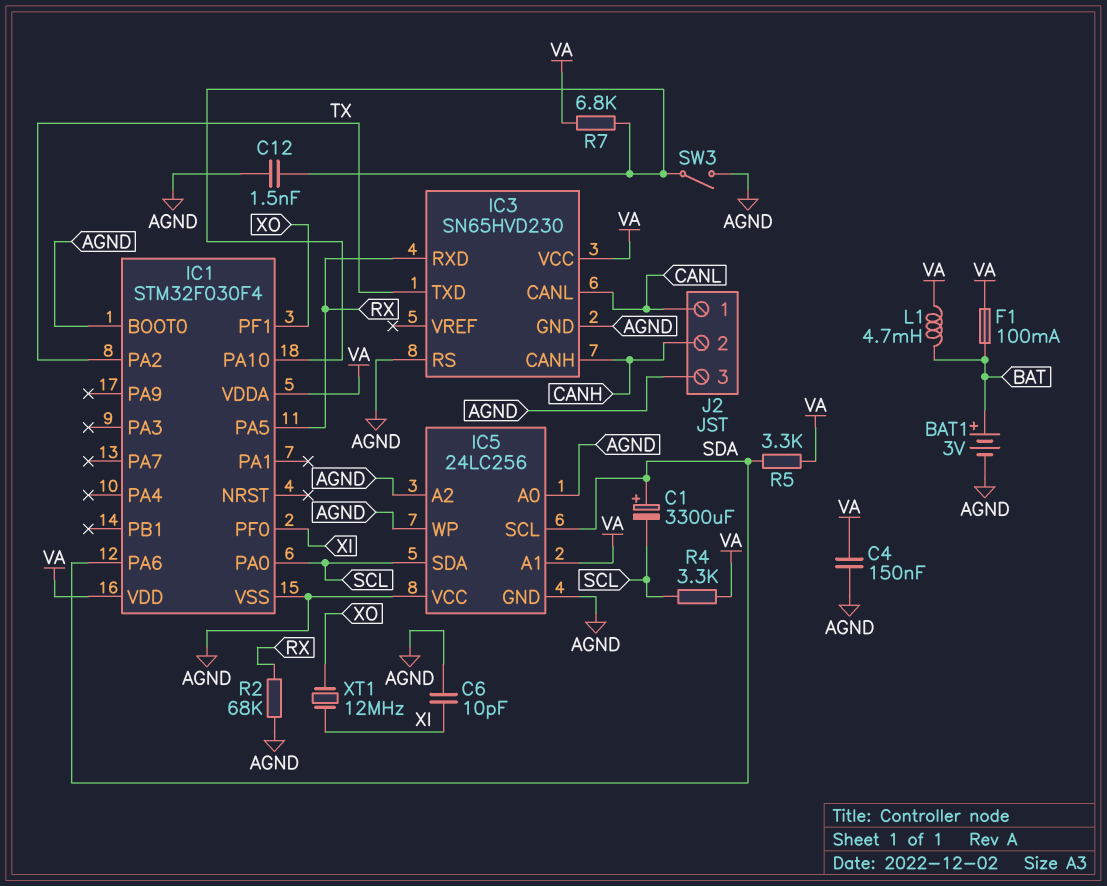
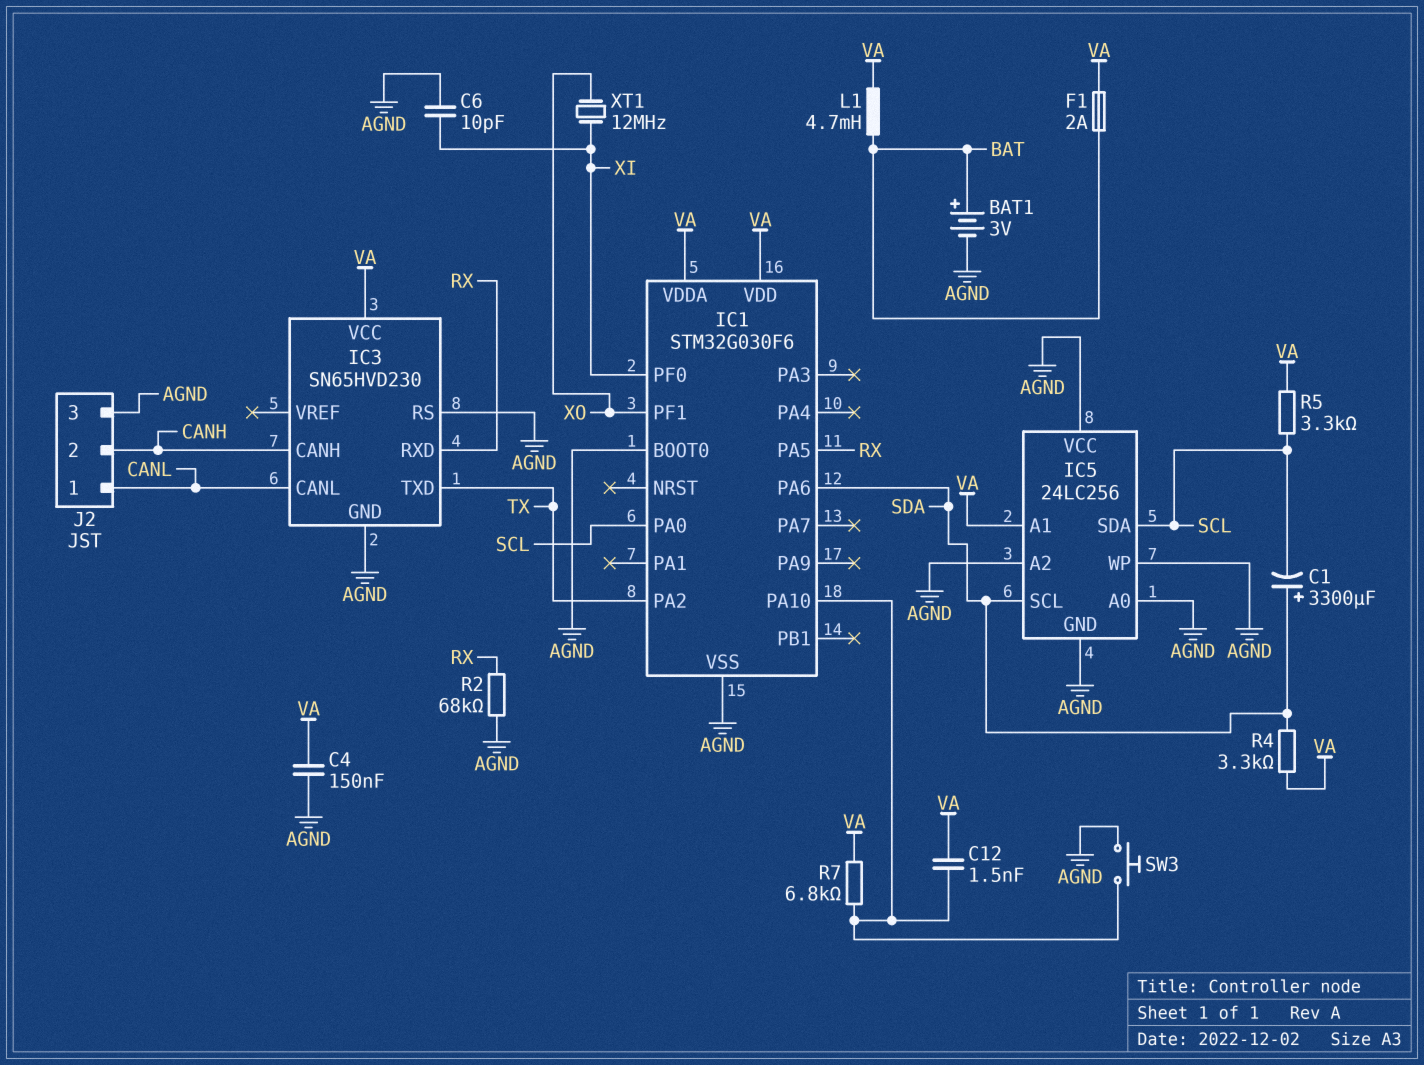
C12: 1.5nF (AGND, IC1/PA10) -> 1.5nF (IC1/PA10, VA)
F1: 100mA (BAT, VA) -> 2A (BAT, VA)
IC1: STM32F030F4 -> STM32G030F6
R4: 3.3k (SCL, VA) -> 3.3k (SDA, VA)
R5: 3.3k (SDA, VA) -> 3.3k (SCL, VA)
SW3: switch (AGND, IC1/PA10) -> button (AGND, IC1/PA10)

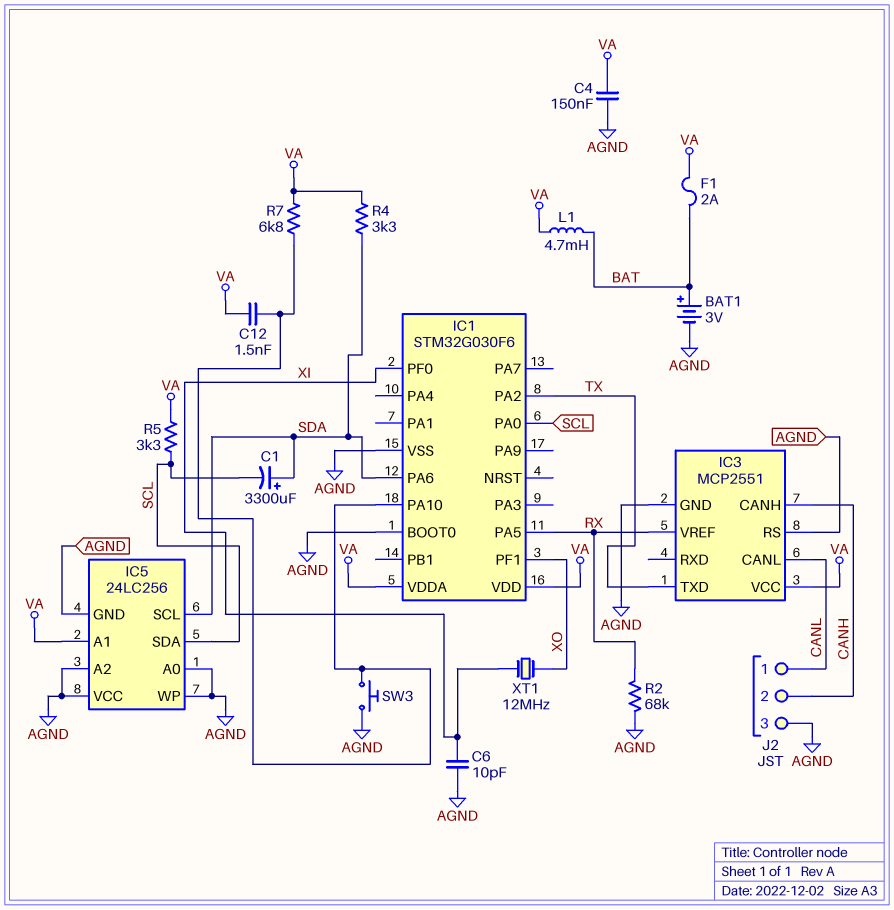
IC3: SN65HVD230 -> MCP2551
IC3 pin RXD: RX -> none
IC3 pin VREF: none -> RX

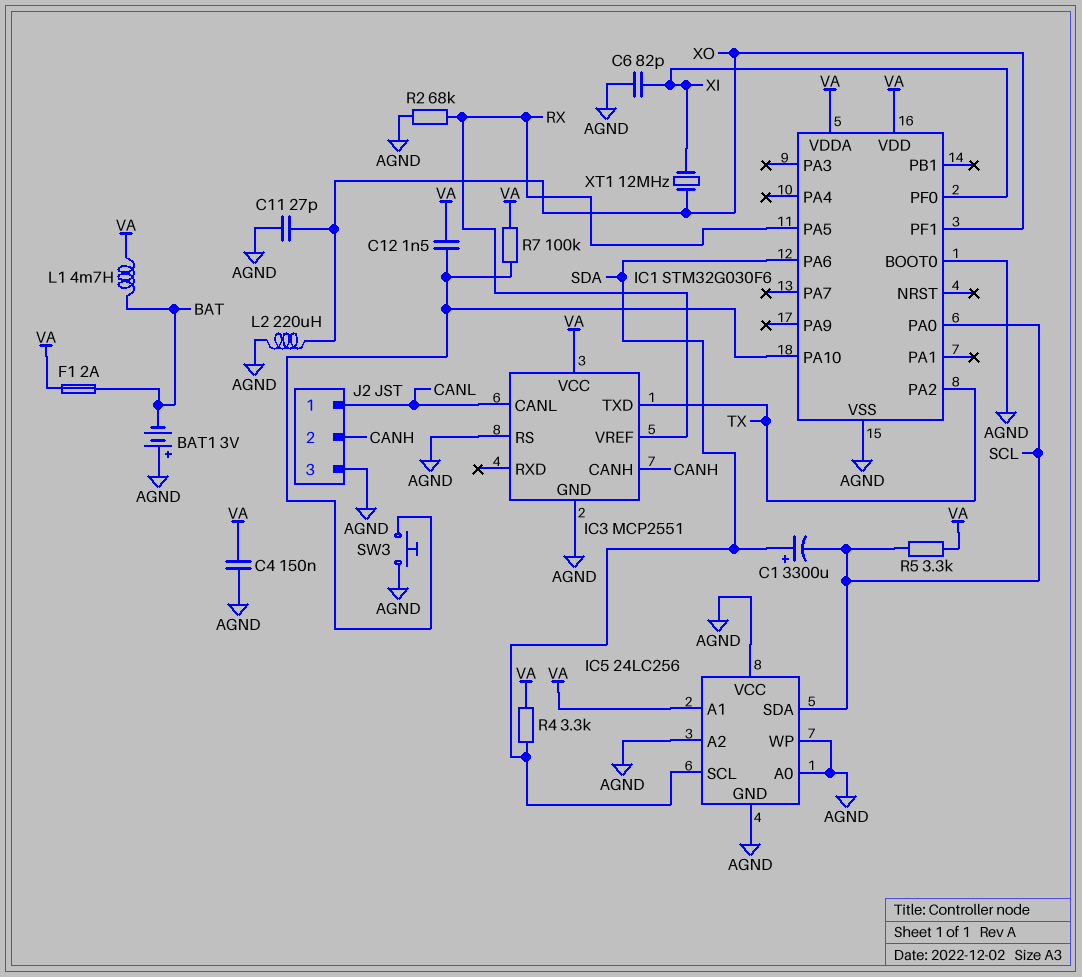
BAT1: 3V (plus BAT, minus AGND) -> 3V (plus AGND, minus BAT)
C6: 10pF (AGND, XI) -> 82pF (AGND, XI)
C11: none -> 27pF (AGND, XO)
L2: none -> 220uH (AGND, XO)
R7: 6.8k (IC1/PA10, VA) -> 100k (IC1/PA10, VA)

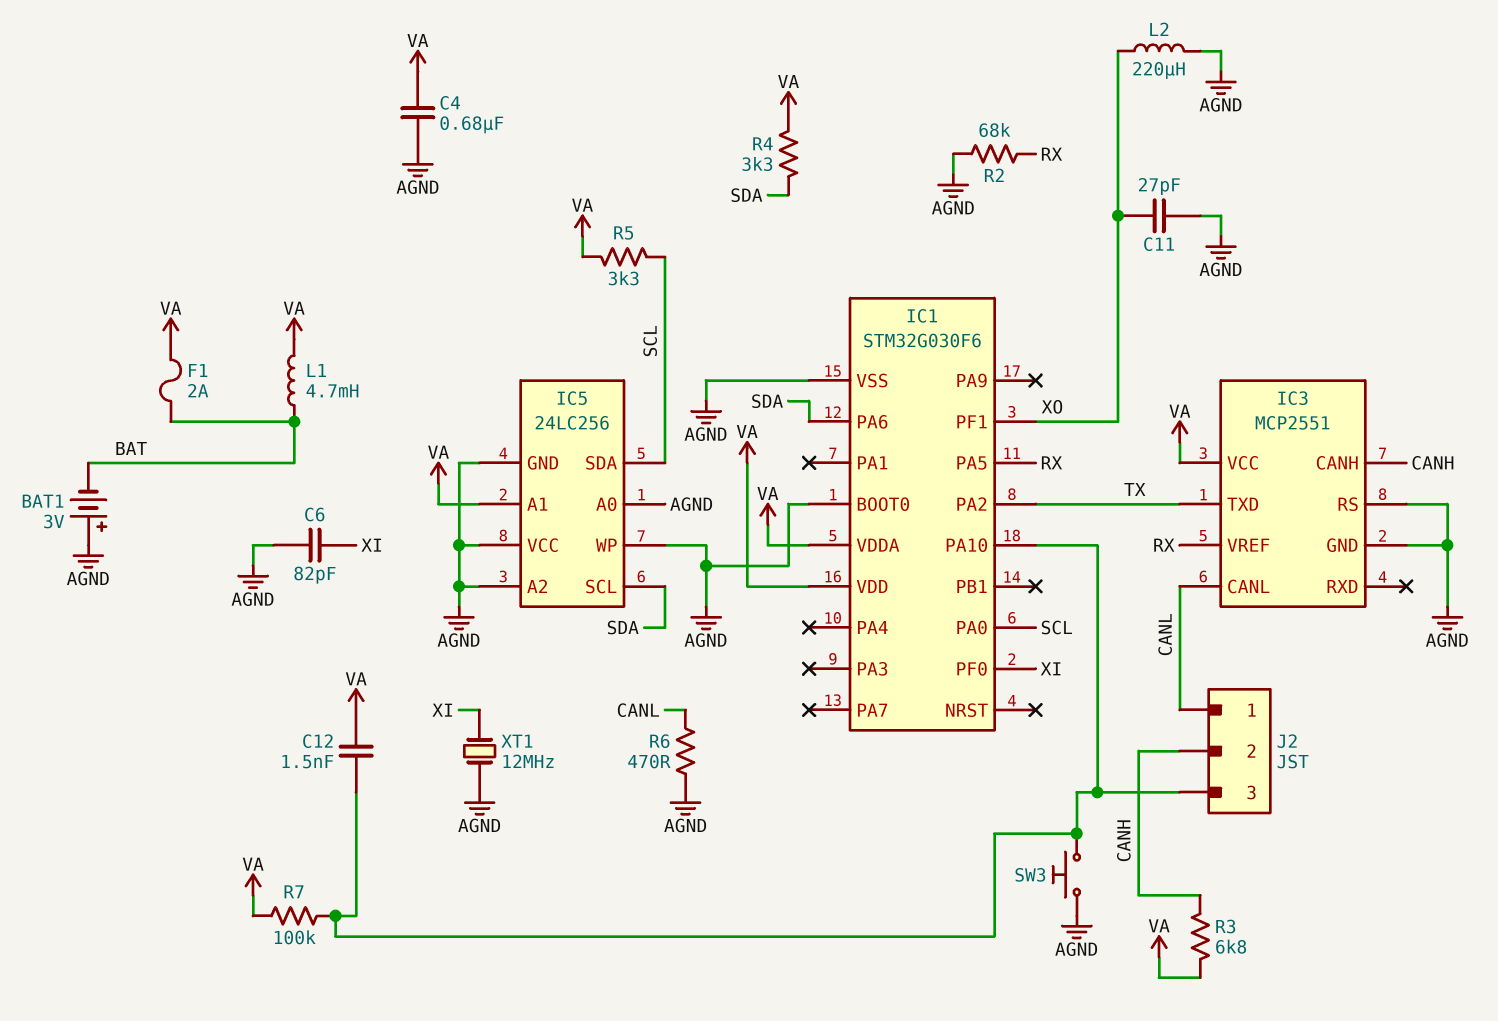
C1: 3300uF (plus SDA, minus SCL) -> none
C4: 150nF (AGND, VA) -> 680nF (AGND, VA)
J2 pin 3: AGND -> IC1/PA10
R3: none -> 6.8k (CANH, VA)
R6: none -> 470 (AGND, CANL)
XT1: 12MHz (XI, XO) -> 12MHz (AGND, XI)

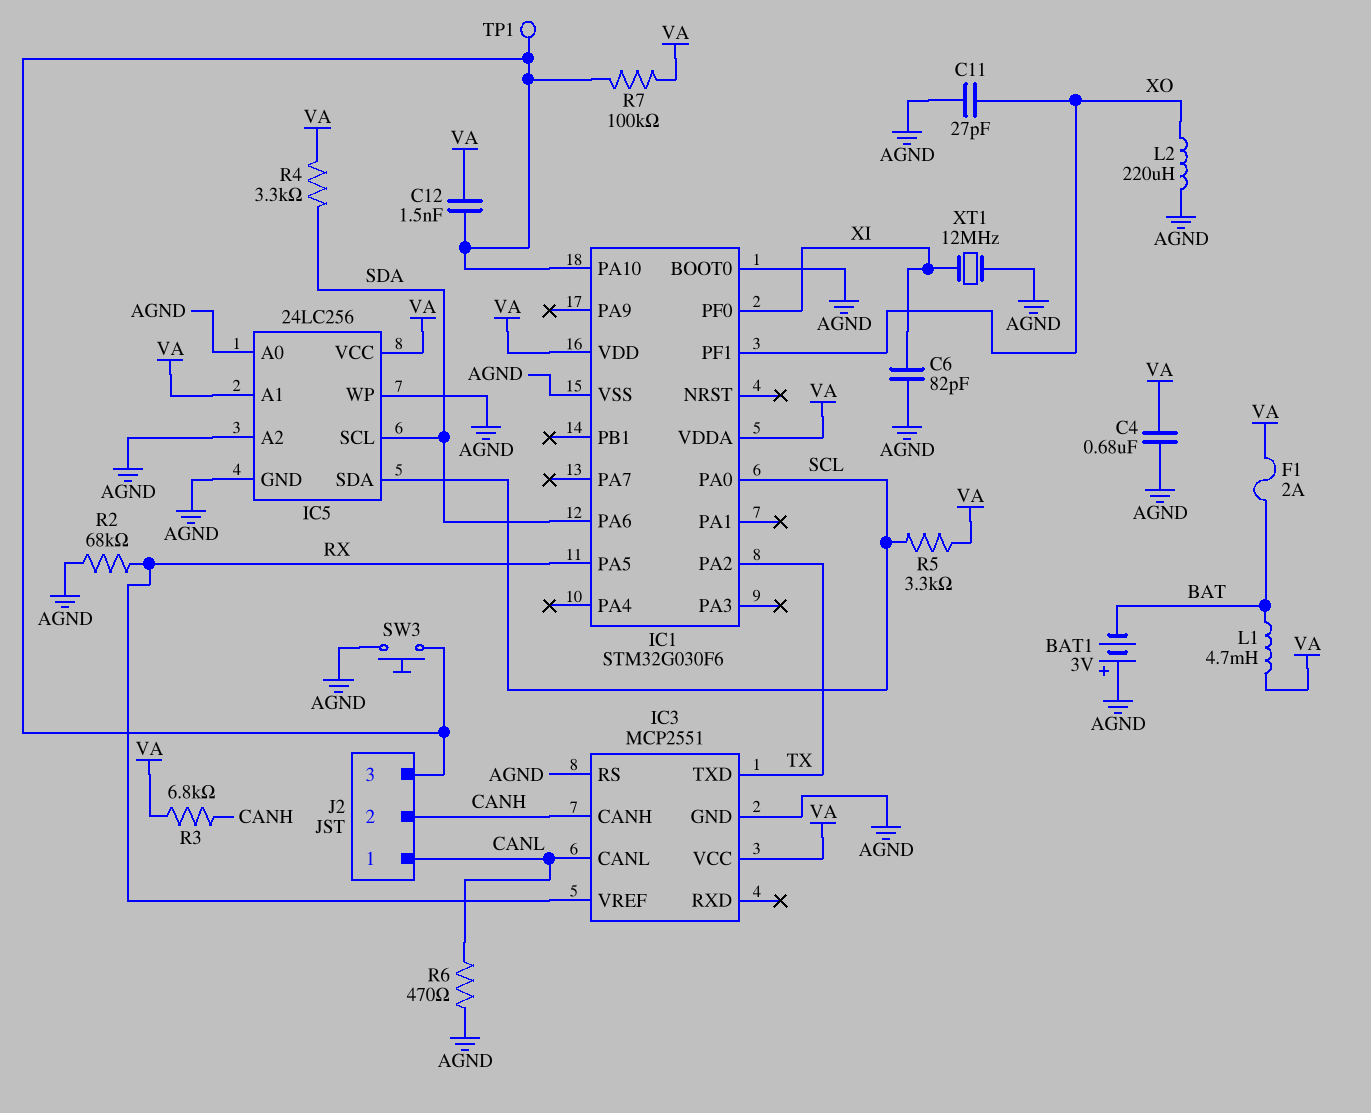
IC5 pin VCC: AGND -> VA
TP1: none -> test point (IC1/PA10)

